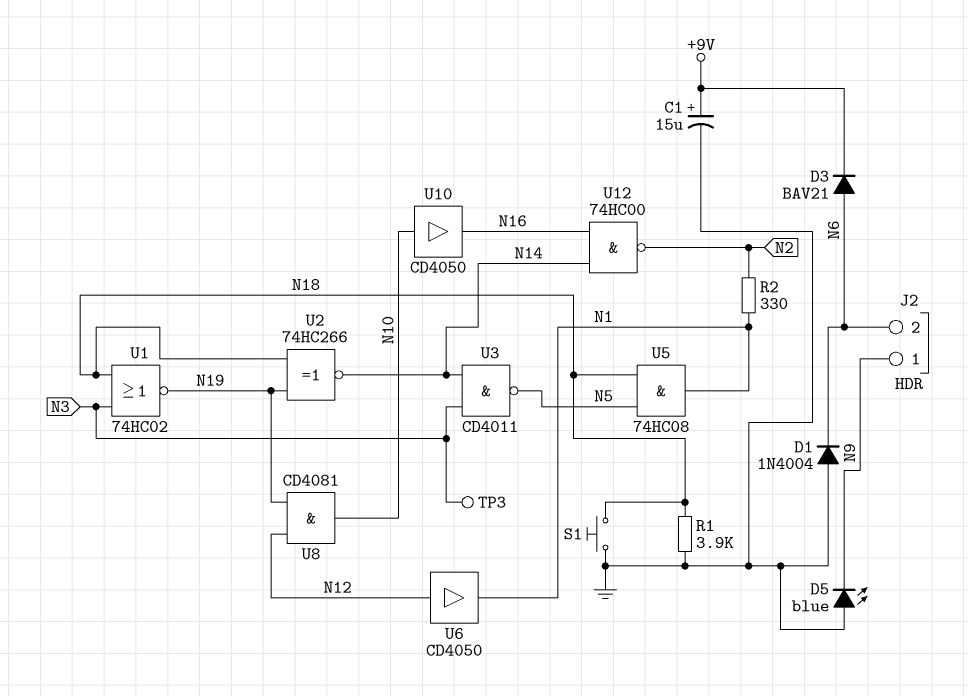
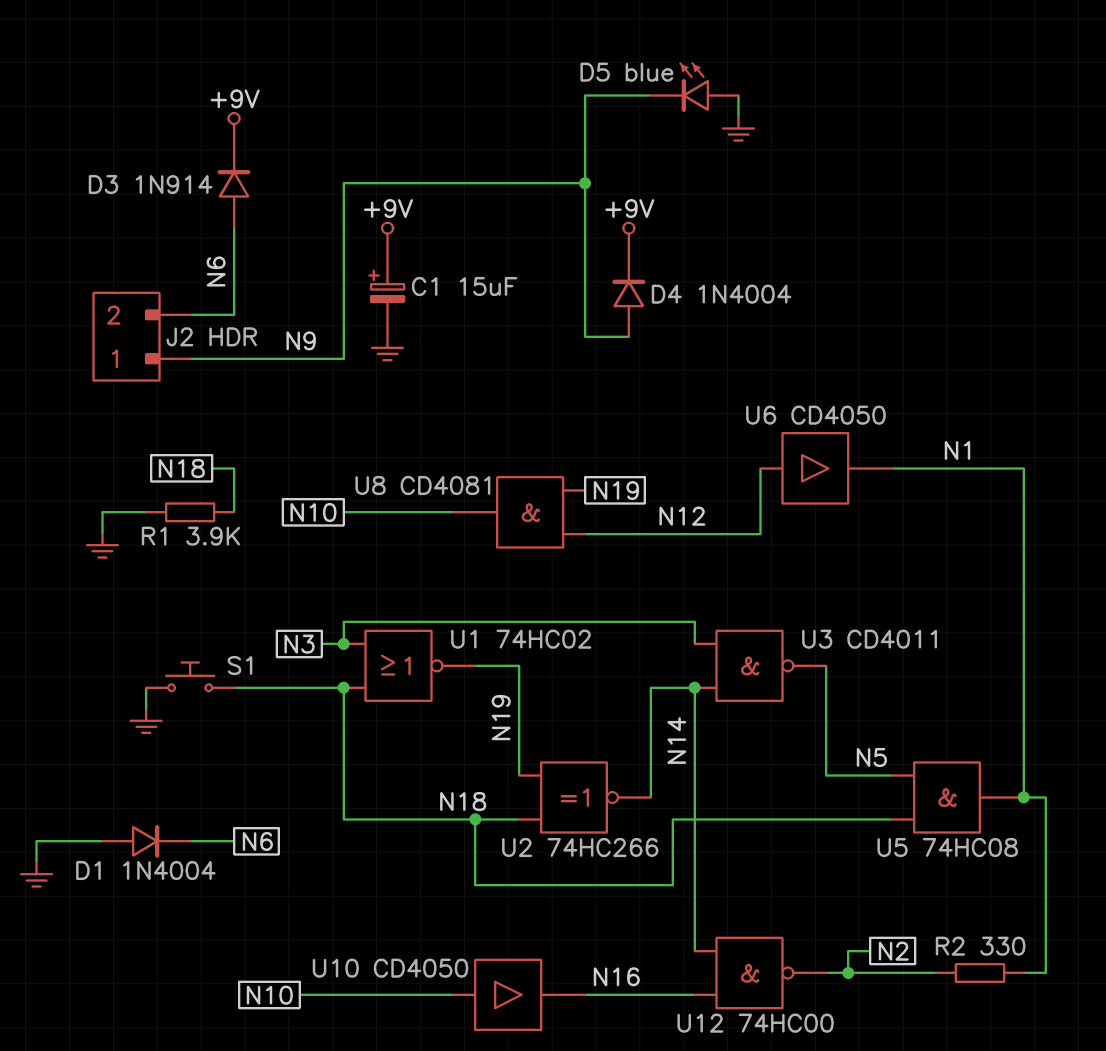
D3: diode BAV21 (A N6, K +9V) -> diode 1N914 (A N6, K +9V)
D4: none -> diode 1N4004 (A N9, K +9V)
TP3: test point (N3) -> none

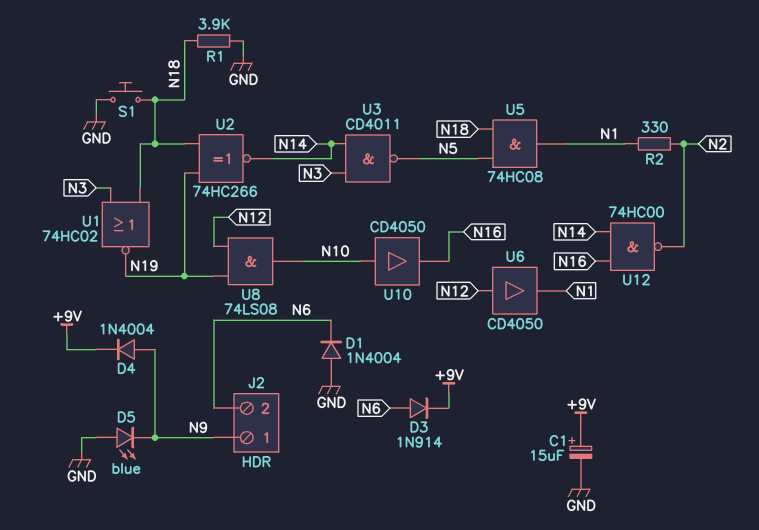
U8: AND CD4081 (in N12, in N19, out N10) -> AND 74LS08 (in N12, in N19, out N10)

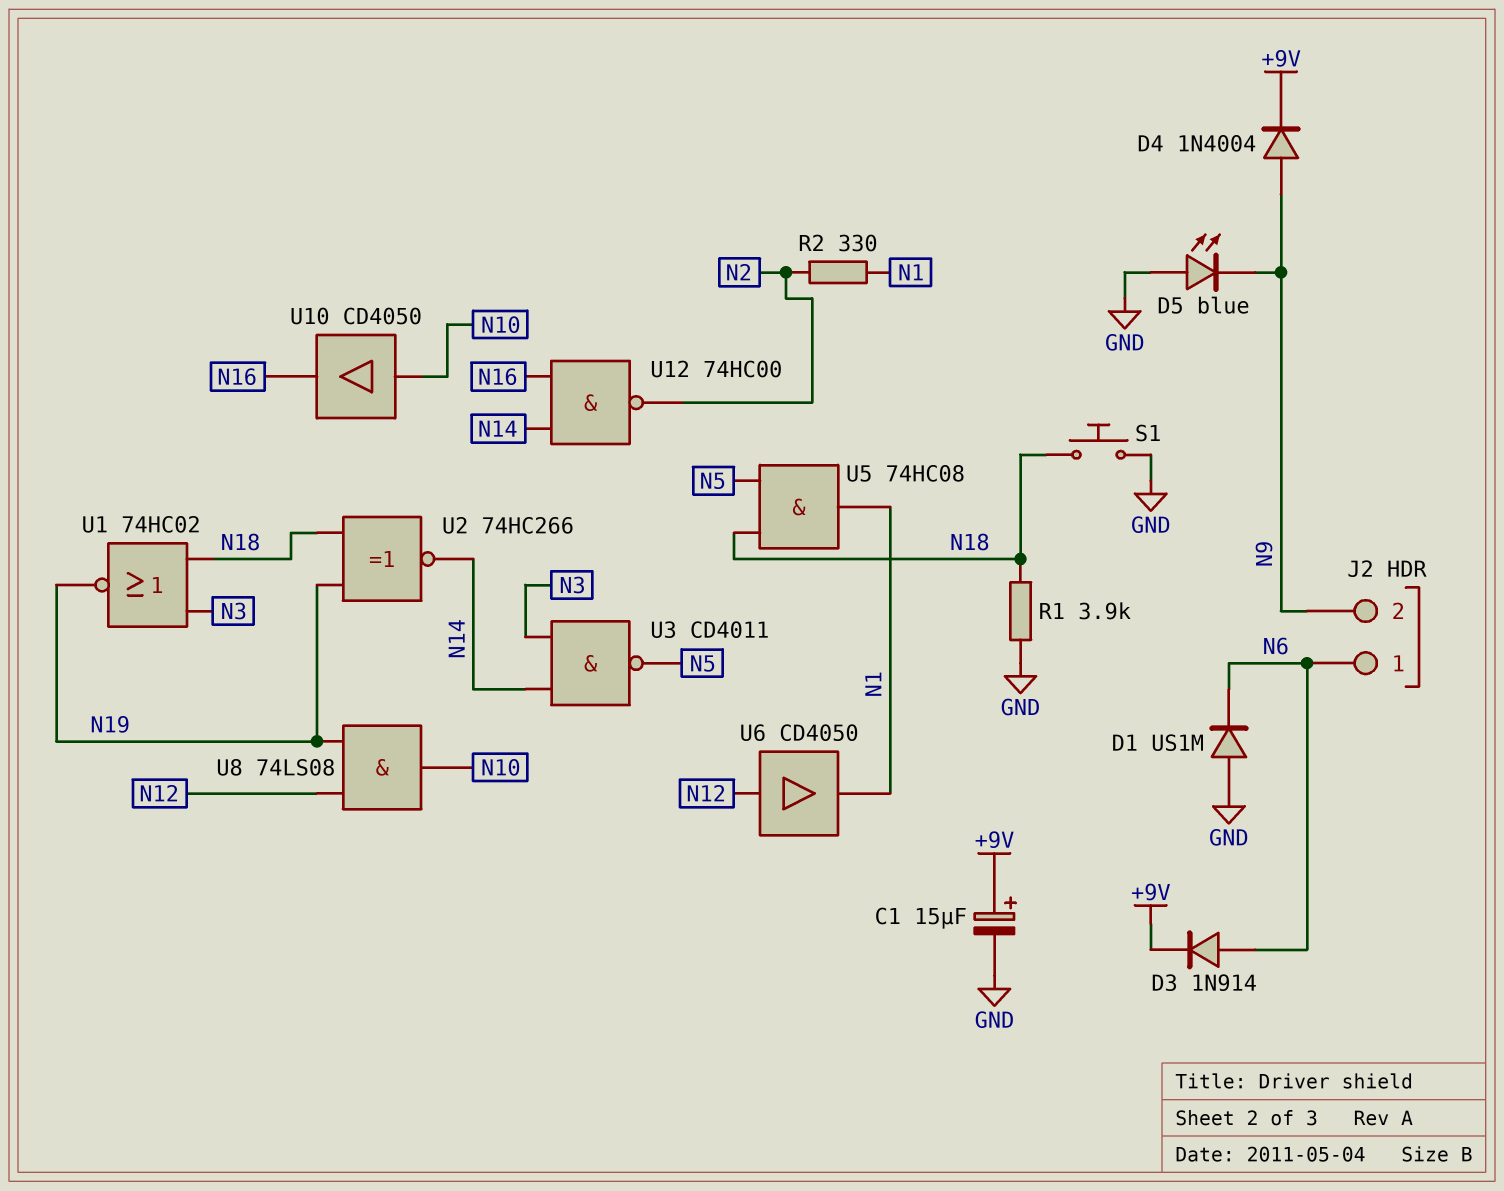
D1: diode 1N4004 (A GND, K N6) -> diode US1M (A GND, K N6)
J2 pin 1: N9 -> N6
J2 pin 2: N6 -> N9

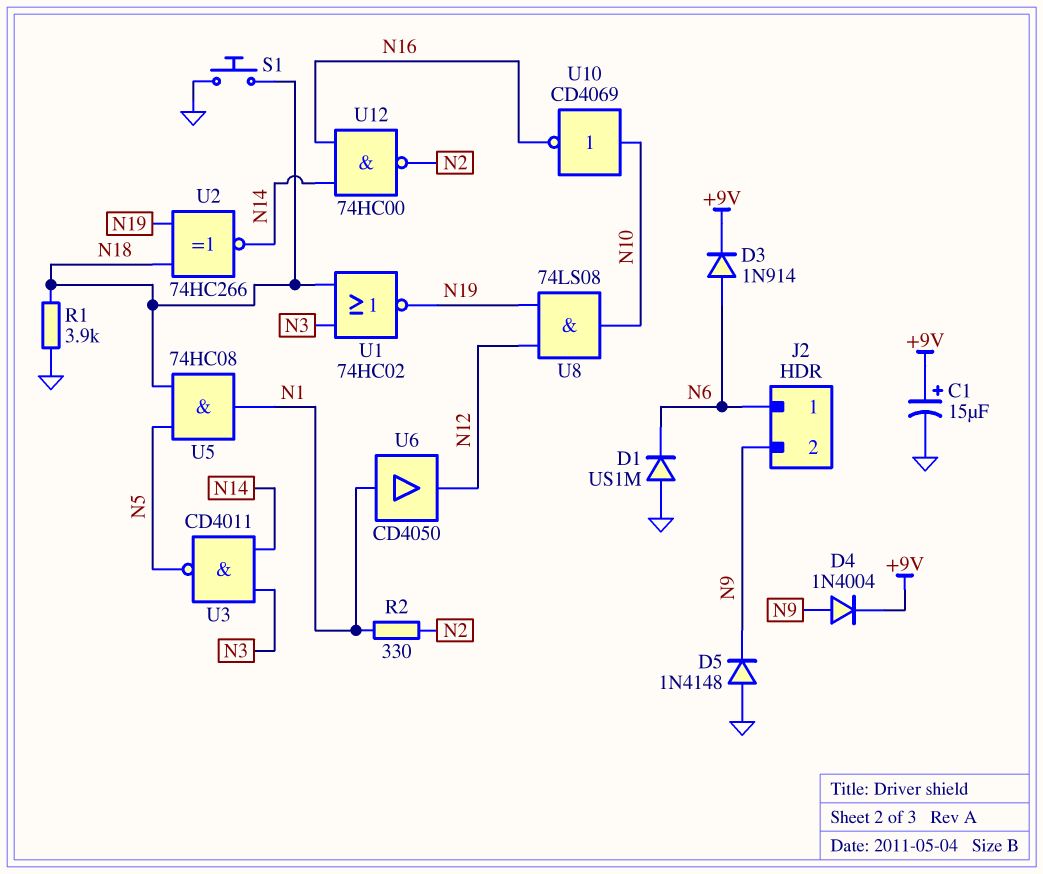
D5: LED blue (A GND, K N9) -> diode 1N4148 (A GND, K N9)
U6: buffer CD4050 (in N12, out N1) -> buffer CD4050 (in N1, out N12)
U10: buffer CD4050 (in N10, out N16) -> NOT CD4069 (in N10, out N16)

